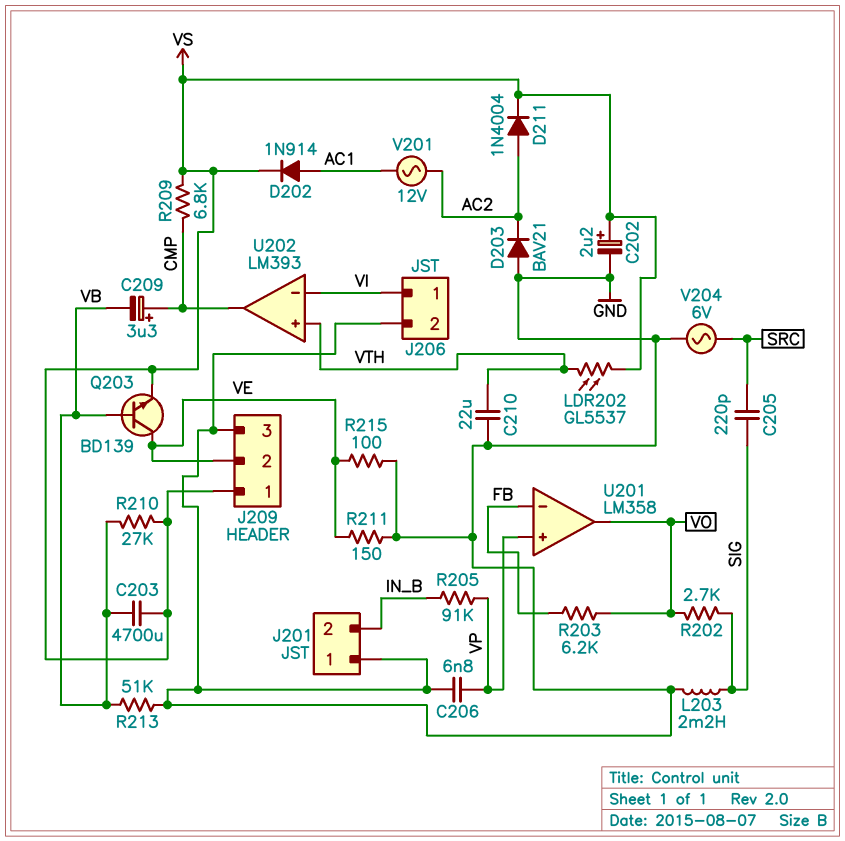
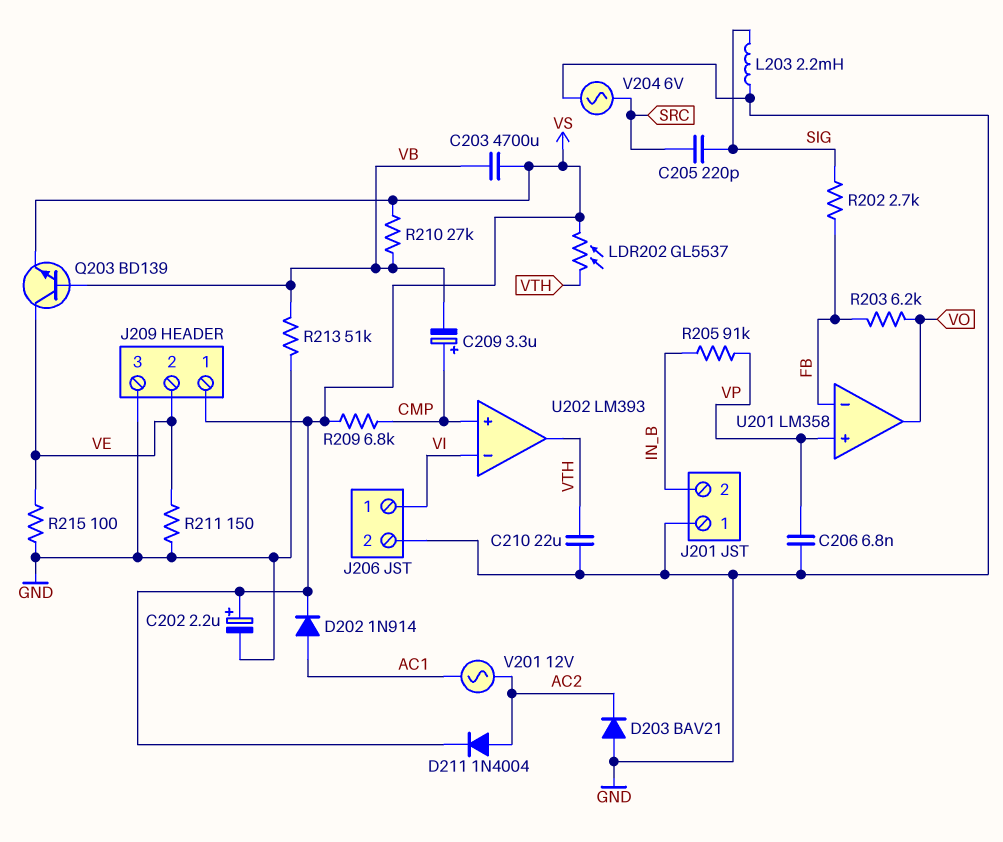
R202: 2.7k (SIG, VO) -> 2.7k (FB, SIG)
U202 pin in+: VTH -> CMP
U202 pin out: CMP -> VTH

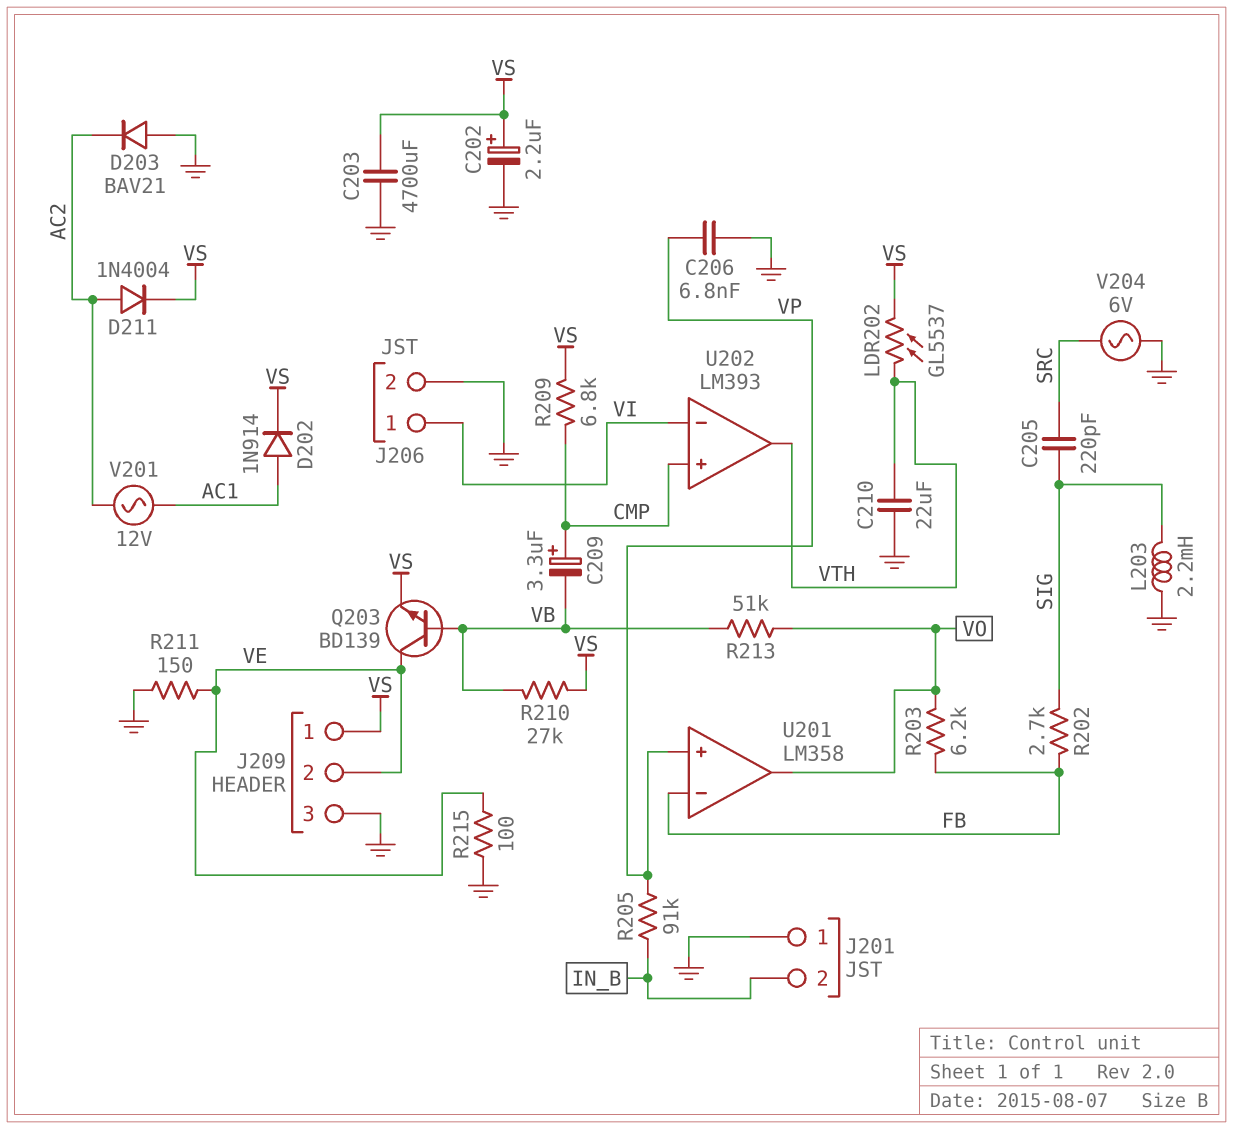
C203: 4700uF (VB, VS) -> 4700uF (GND, VS)
R213: 51k (GND, VB) -> 51k (VB, VO)

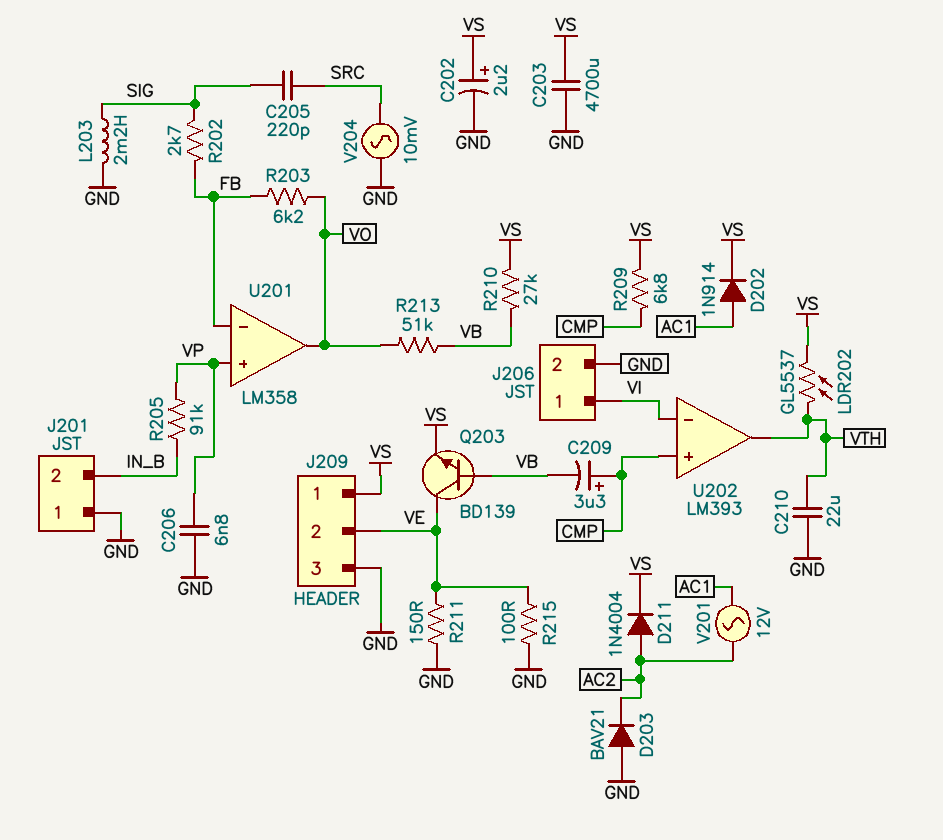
V204: AC 6V (GND, SRC) -> AC 10mV (GND, SRC)

